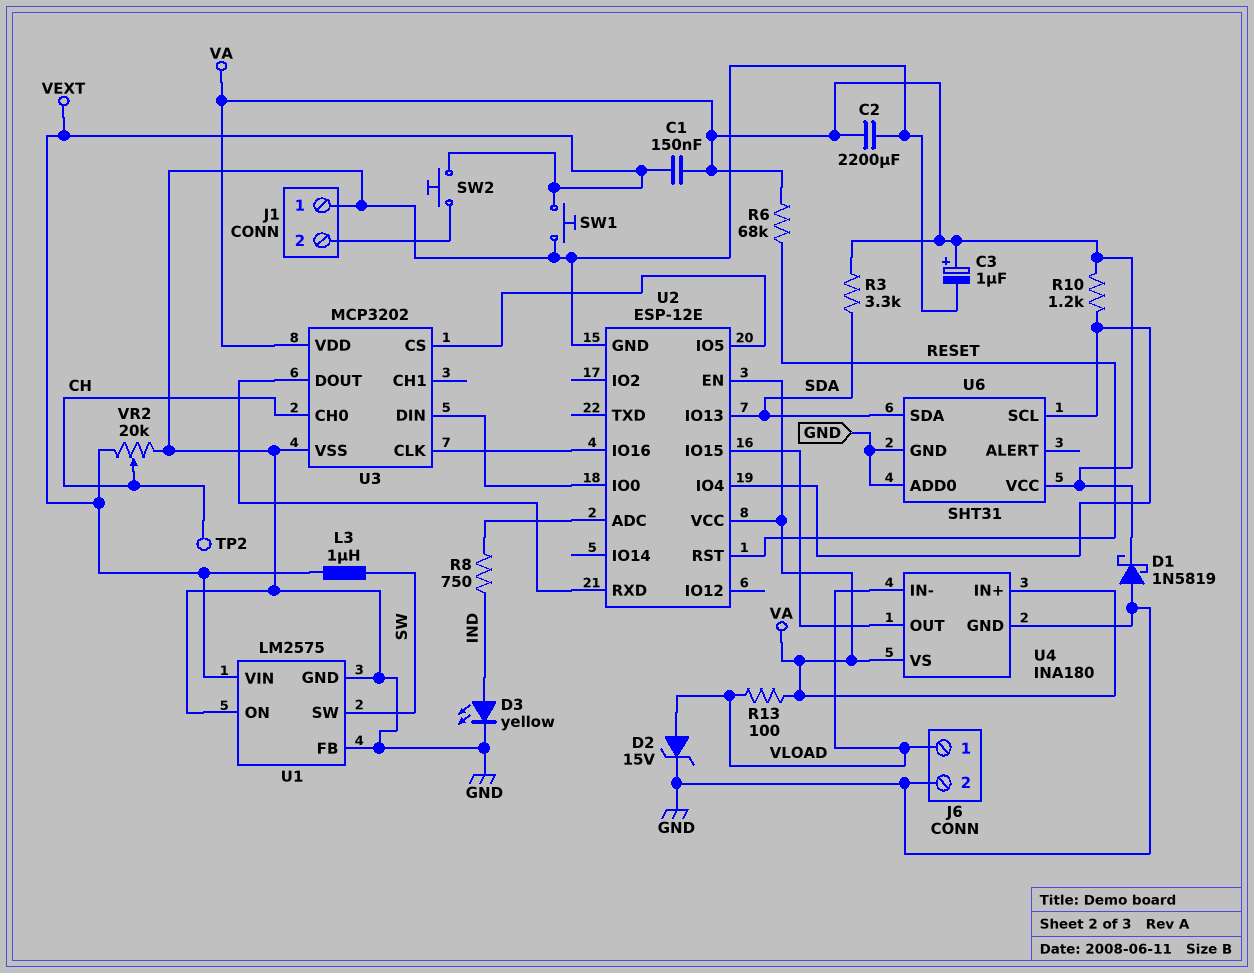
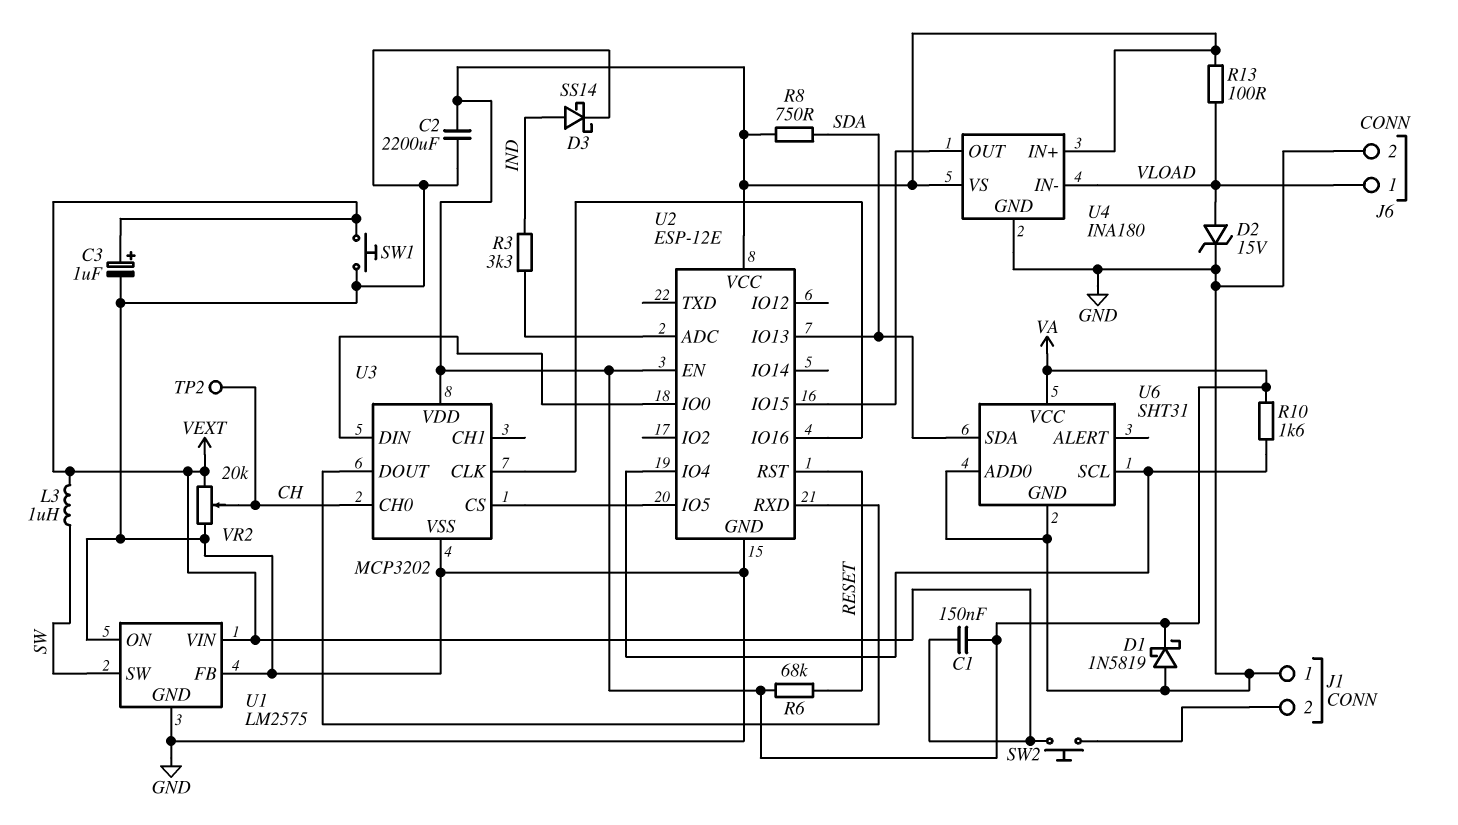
C3: 1uF (plus VA, minus GND) -> 1uF (plus VEXT, minus GND)
D3: LED yellow (A IND, K GND) -> schottky SS14 (A IND, K GND)
R3: 3.3k (SDA, VA) -> 3.3k (IND, U2/ADC)
R8: 750 (IND, U2/ADC) -> 750 (SDA, VA)
R10: 1.2k (U2/IO4, VA) -> 1.6k (U2/IO4, VA)

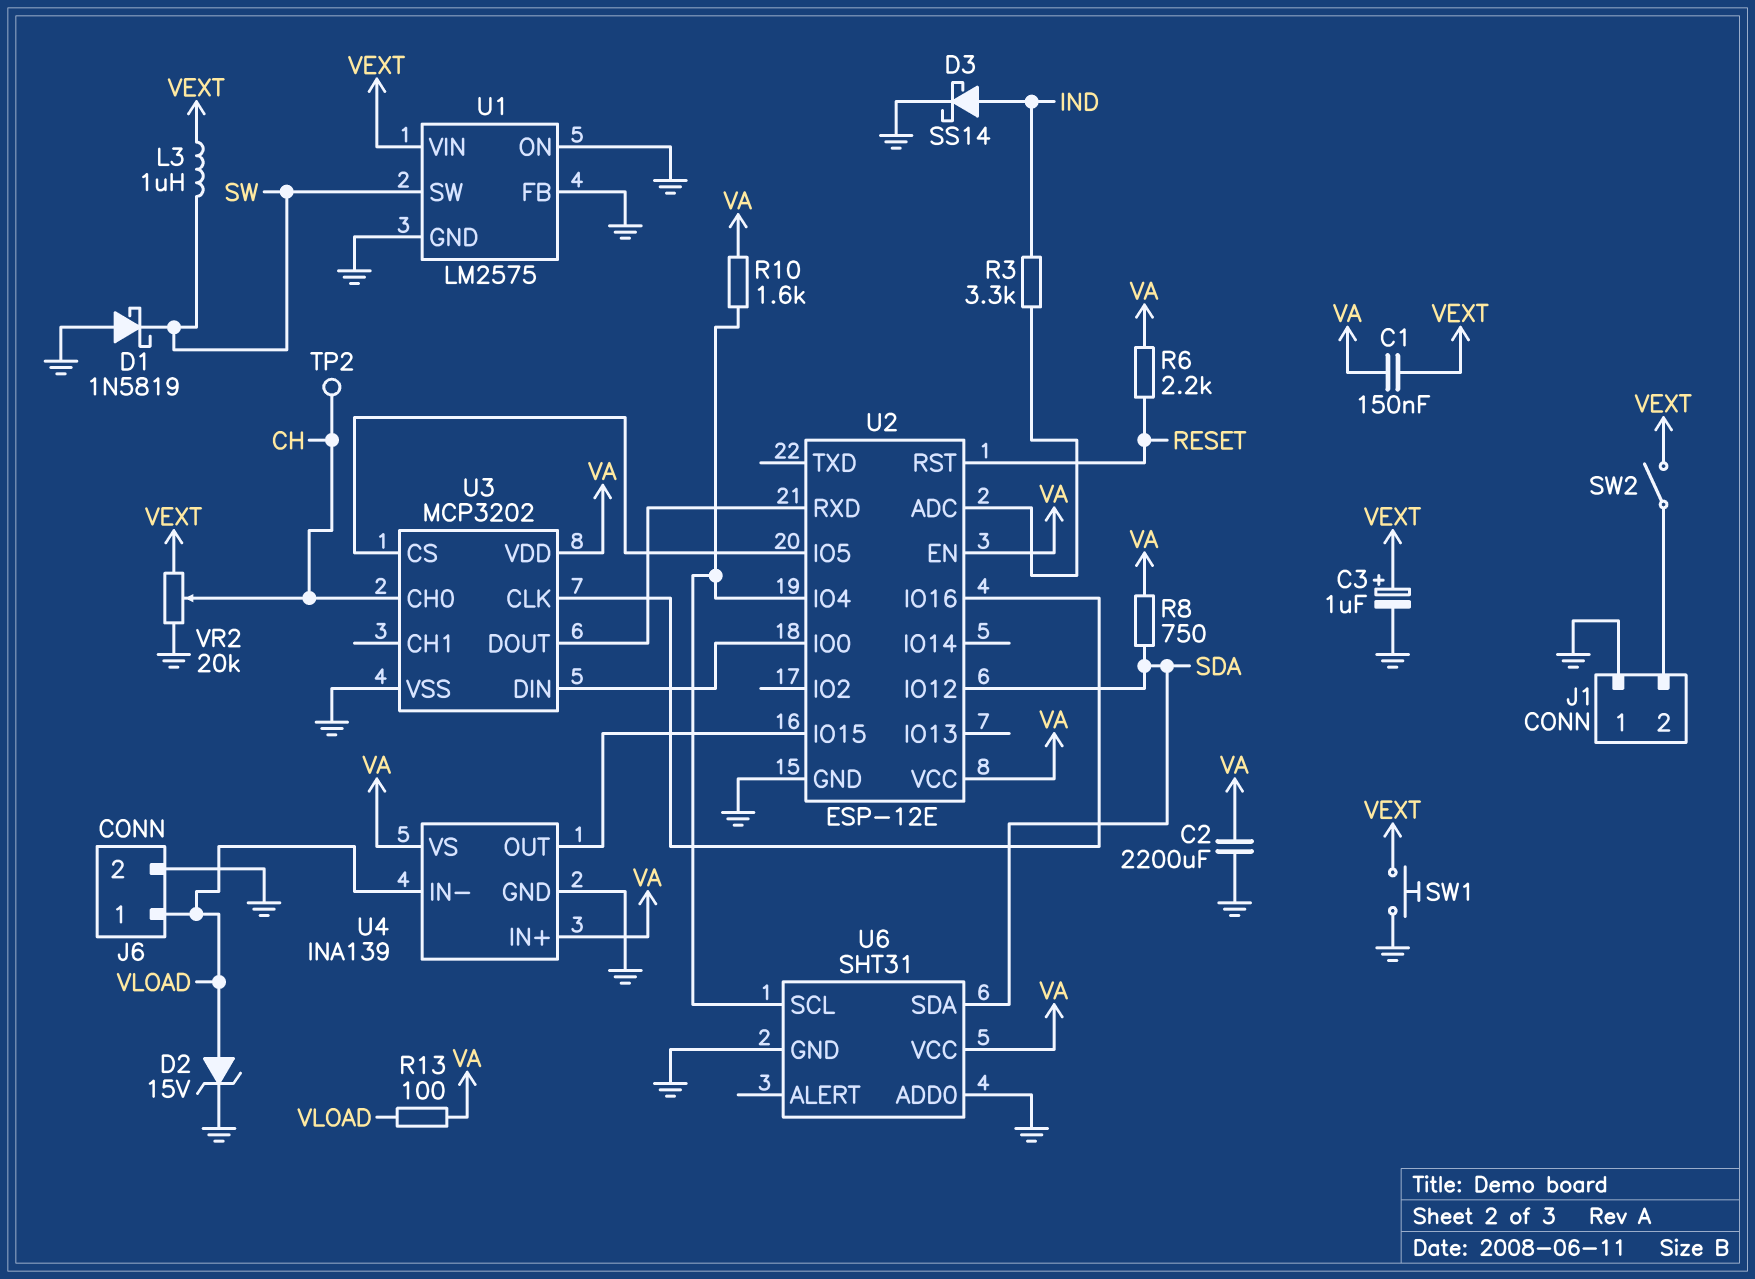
D1: schottky 1N5819 (A GND, K VA) -> schottky 1N5819 (A GND, K SW)
R6: 68k (RESET, VA) -> 2.2k (RESET, VA)
SW2: button (J1/2, VEXT) -> switch (J1/2, VEXT)
U2 pin IO12: none -> SDA
U2 pin IO13: SDA -> none
U4: INA180 -> INA139

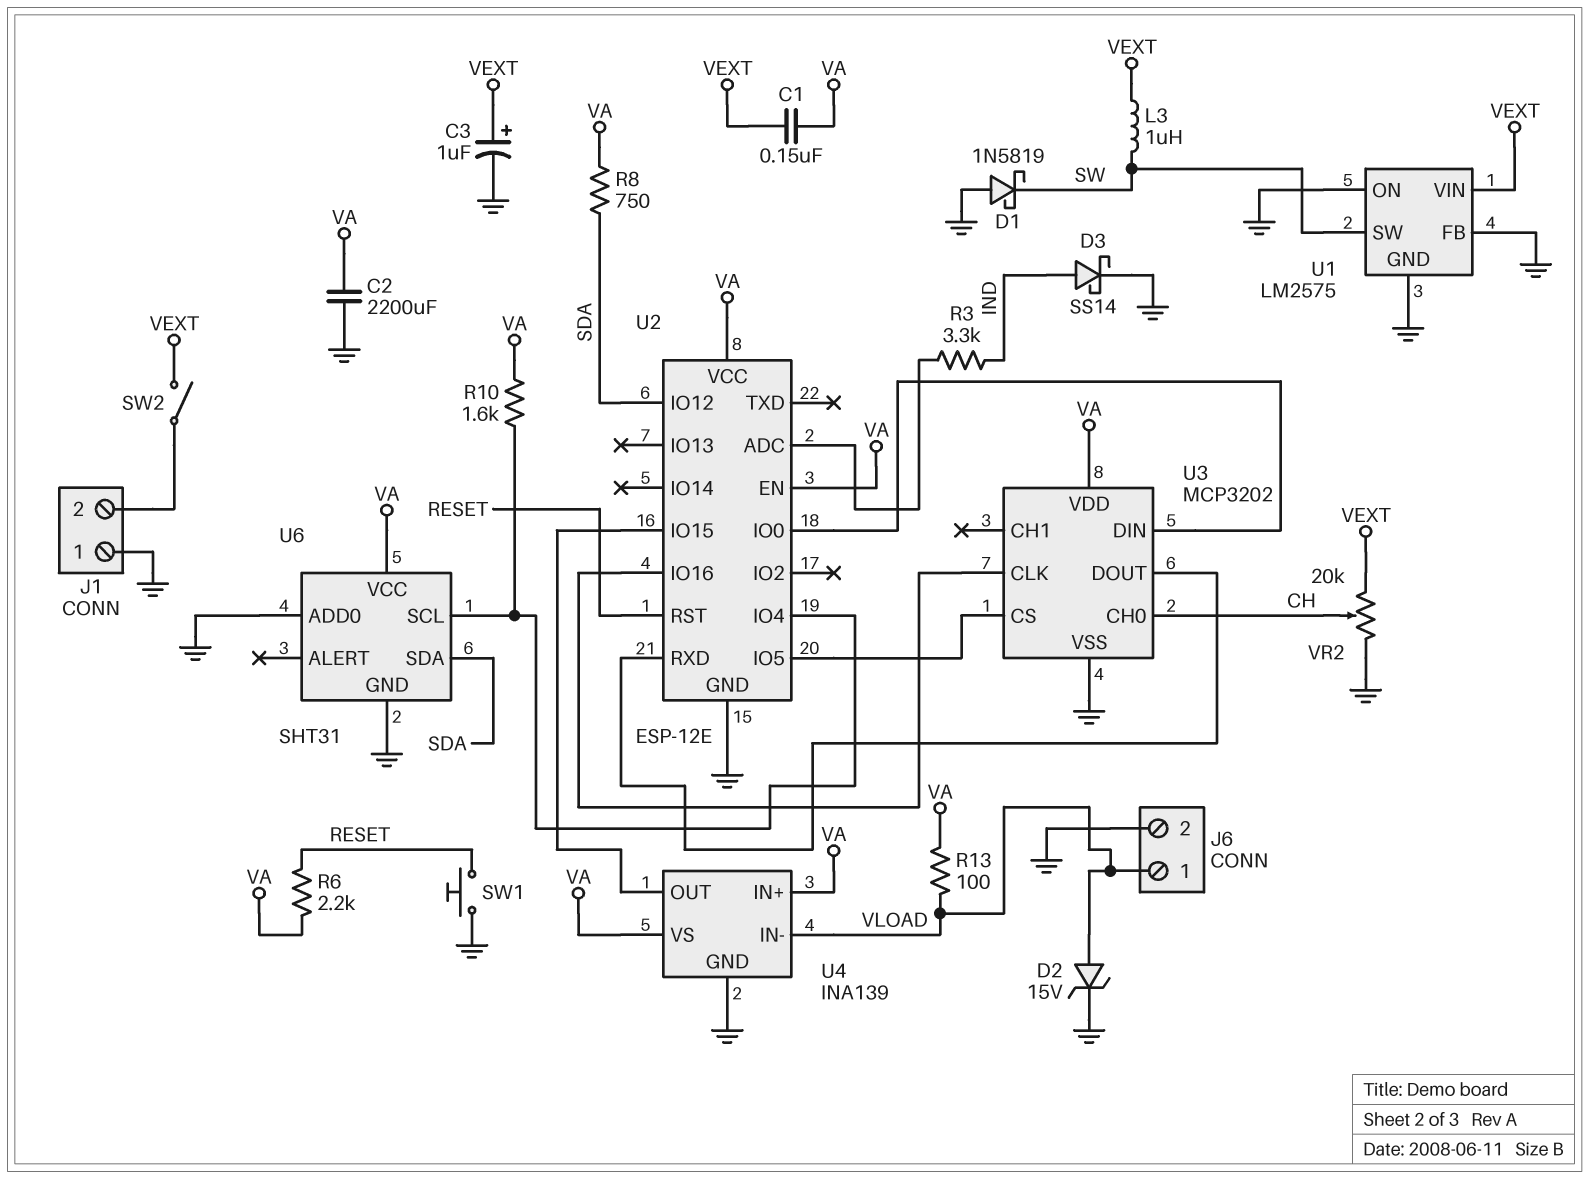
SW1: button (GND, VEXT) -> button (GND, RESET)
TP2: test point (CH) -> none

